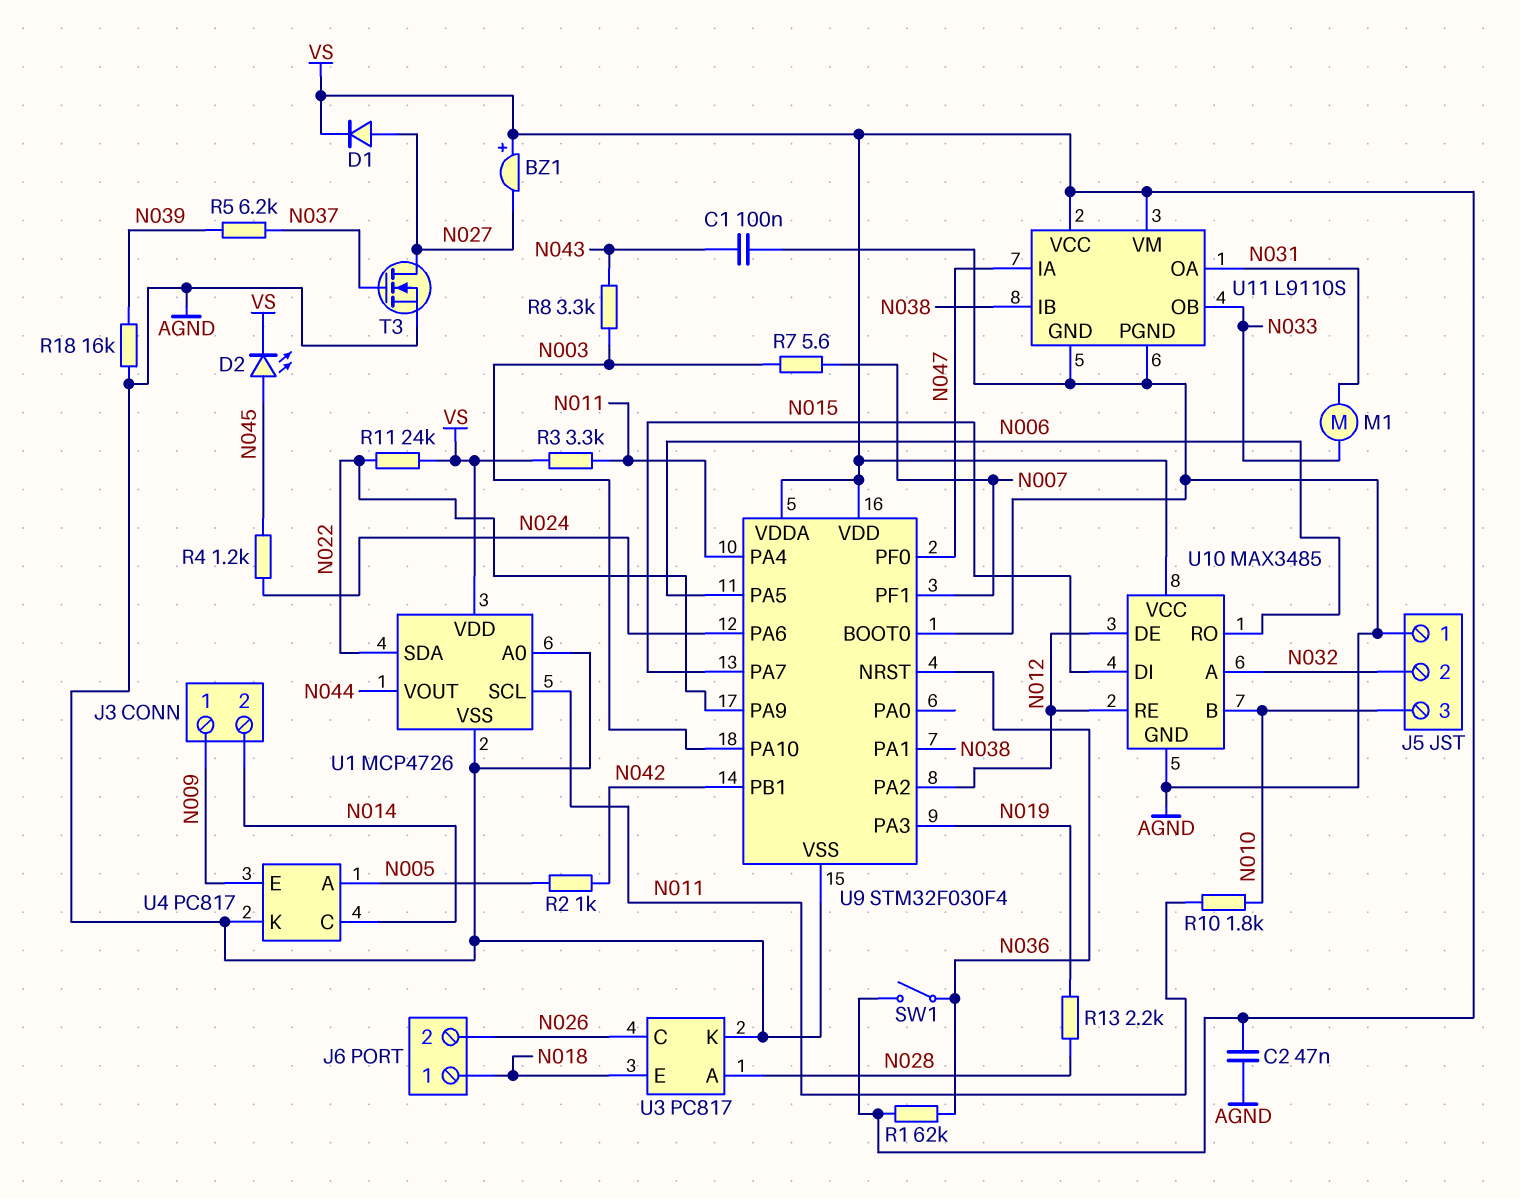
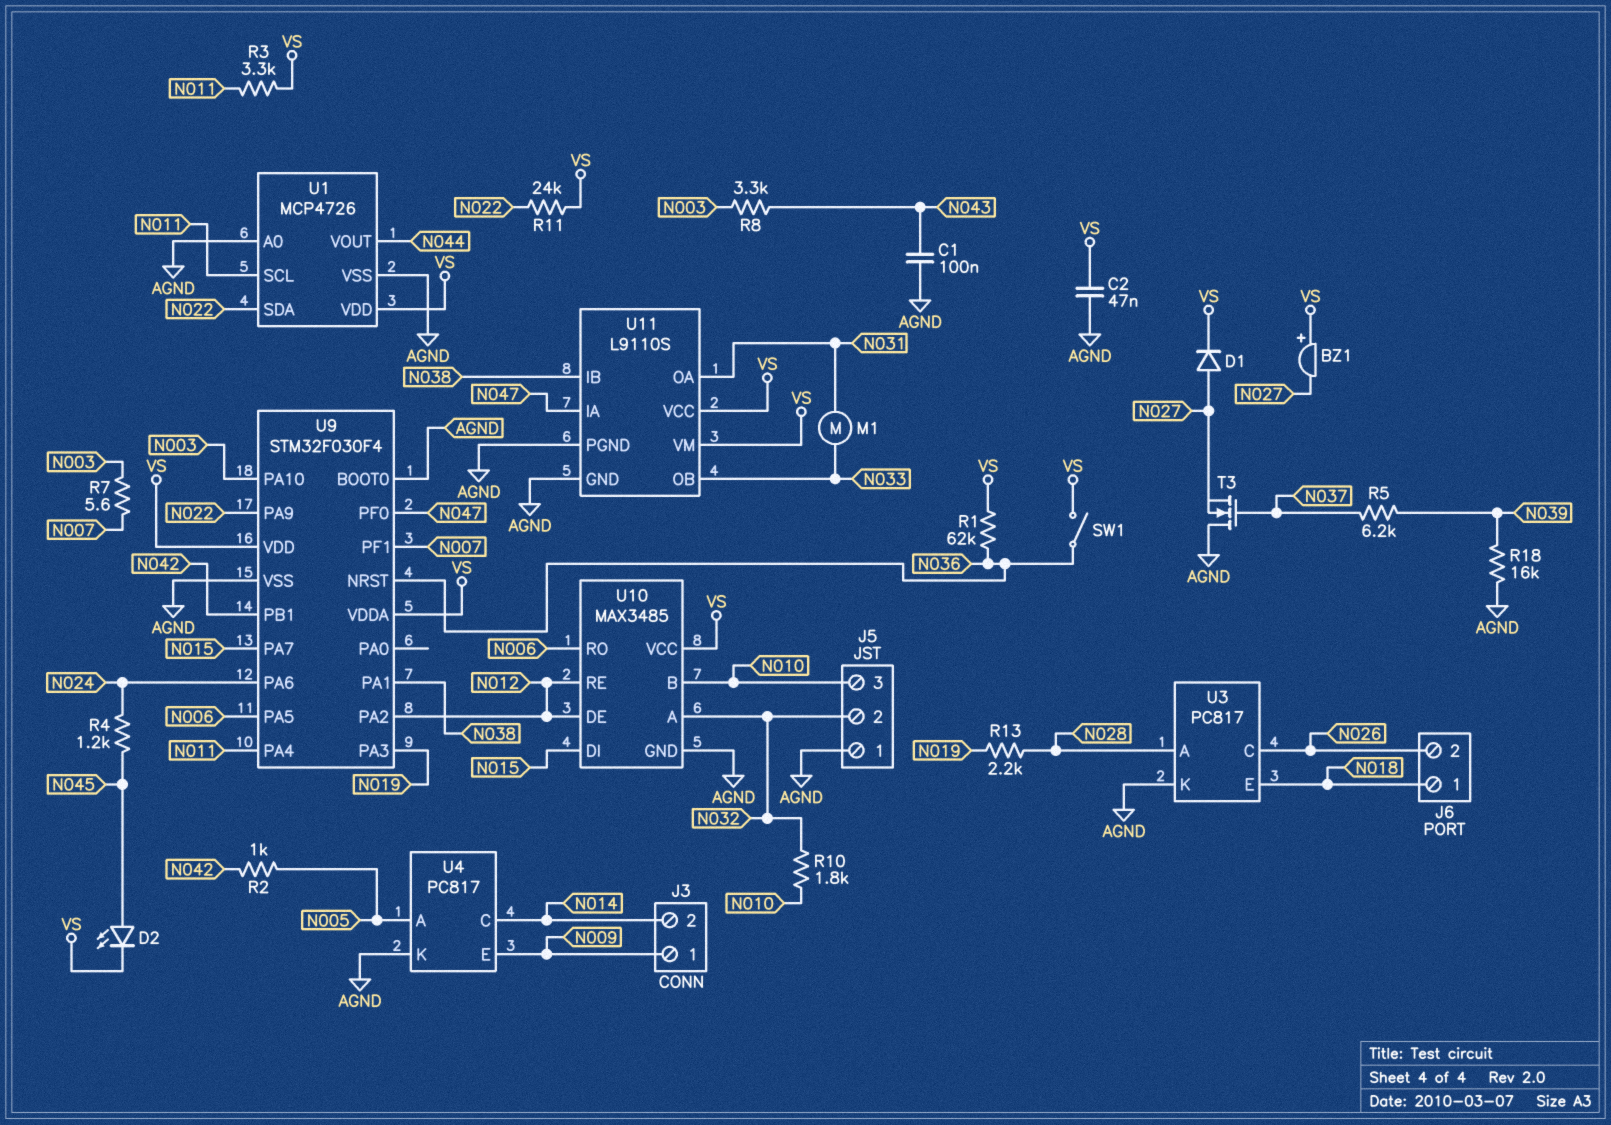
R10: 1.8k (N010, N011) -> 1.8k (N010, N032)
T3: NMOS (G N037, D N027, S AGND) -> NMOS (G N037, D AGND, S N027)

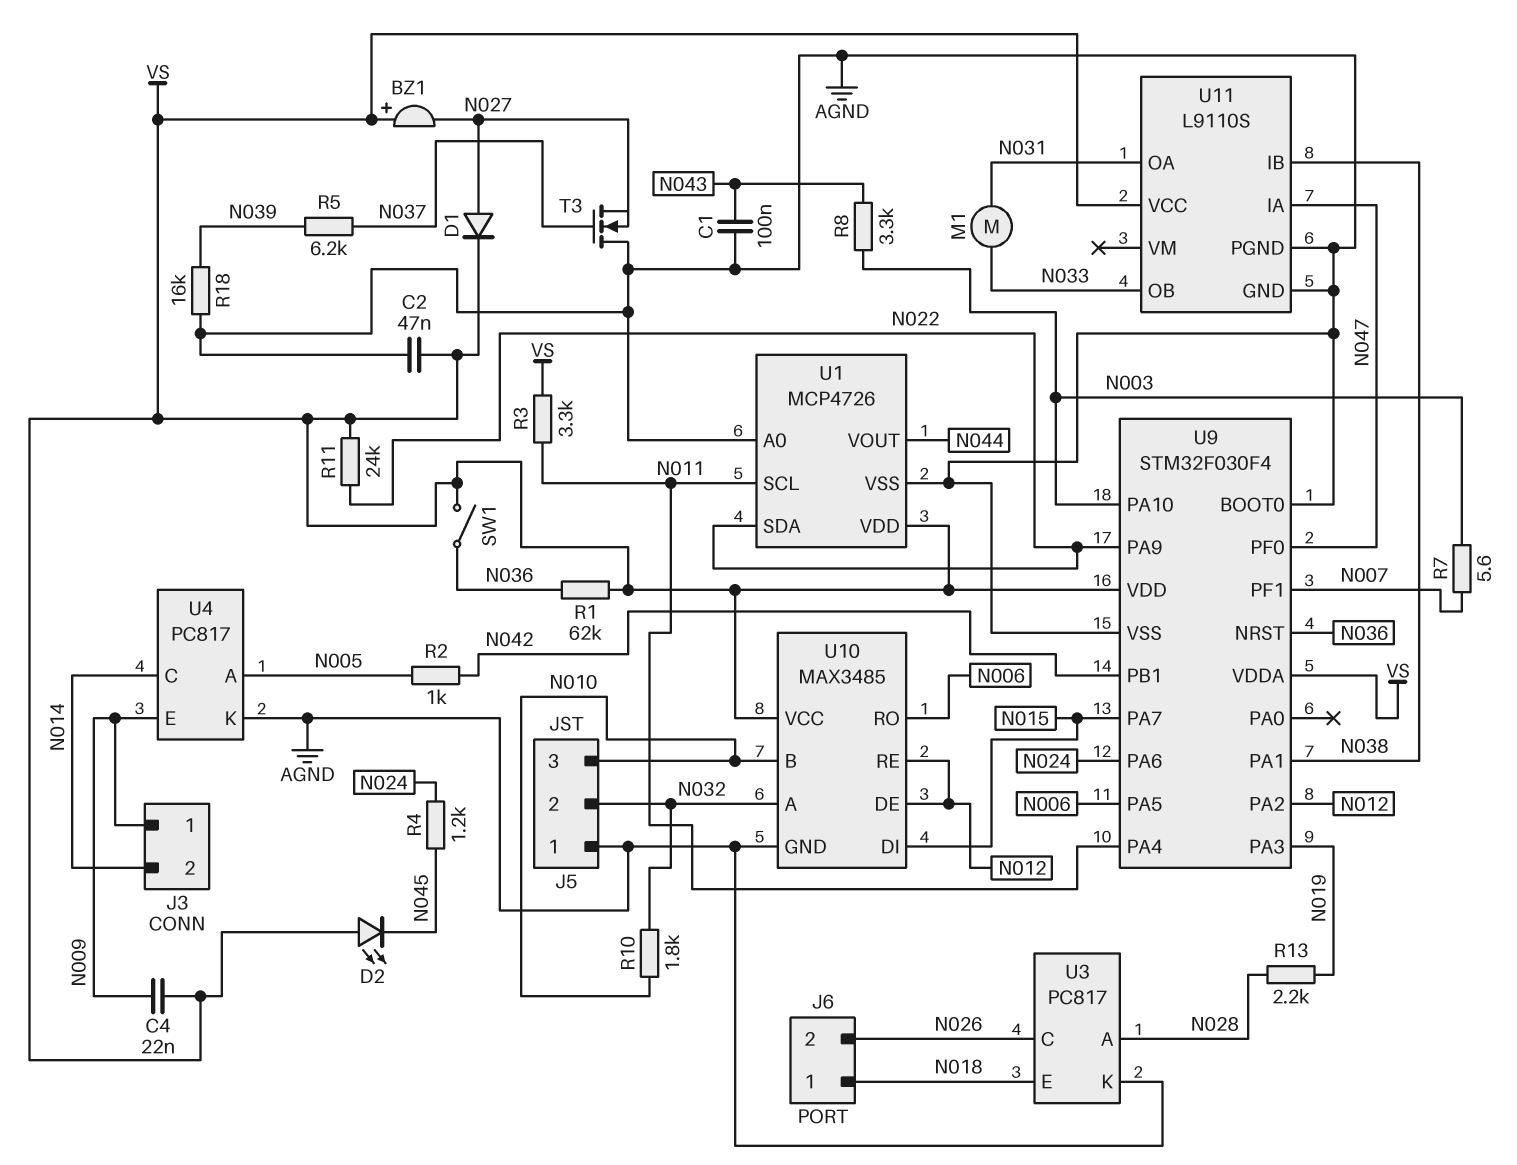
C4: none -> 22nF (N009, VS)
D2: LED (A N045, K VS) -> LED (A VS, K N045)
U11 pin VM: VS -> none

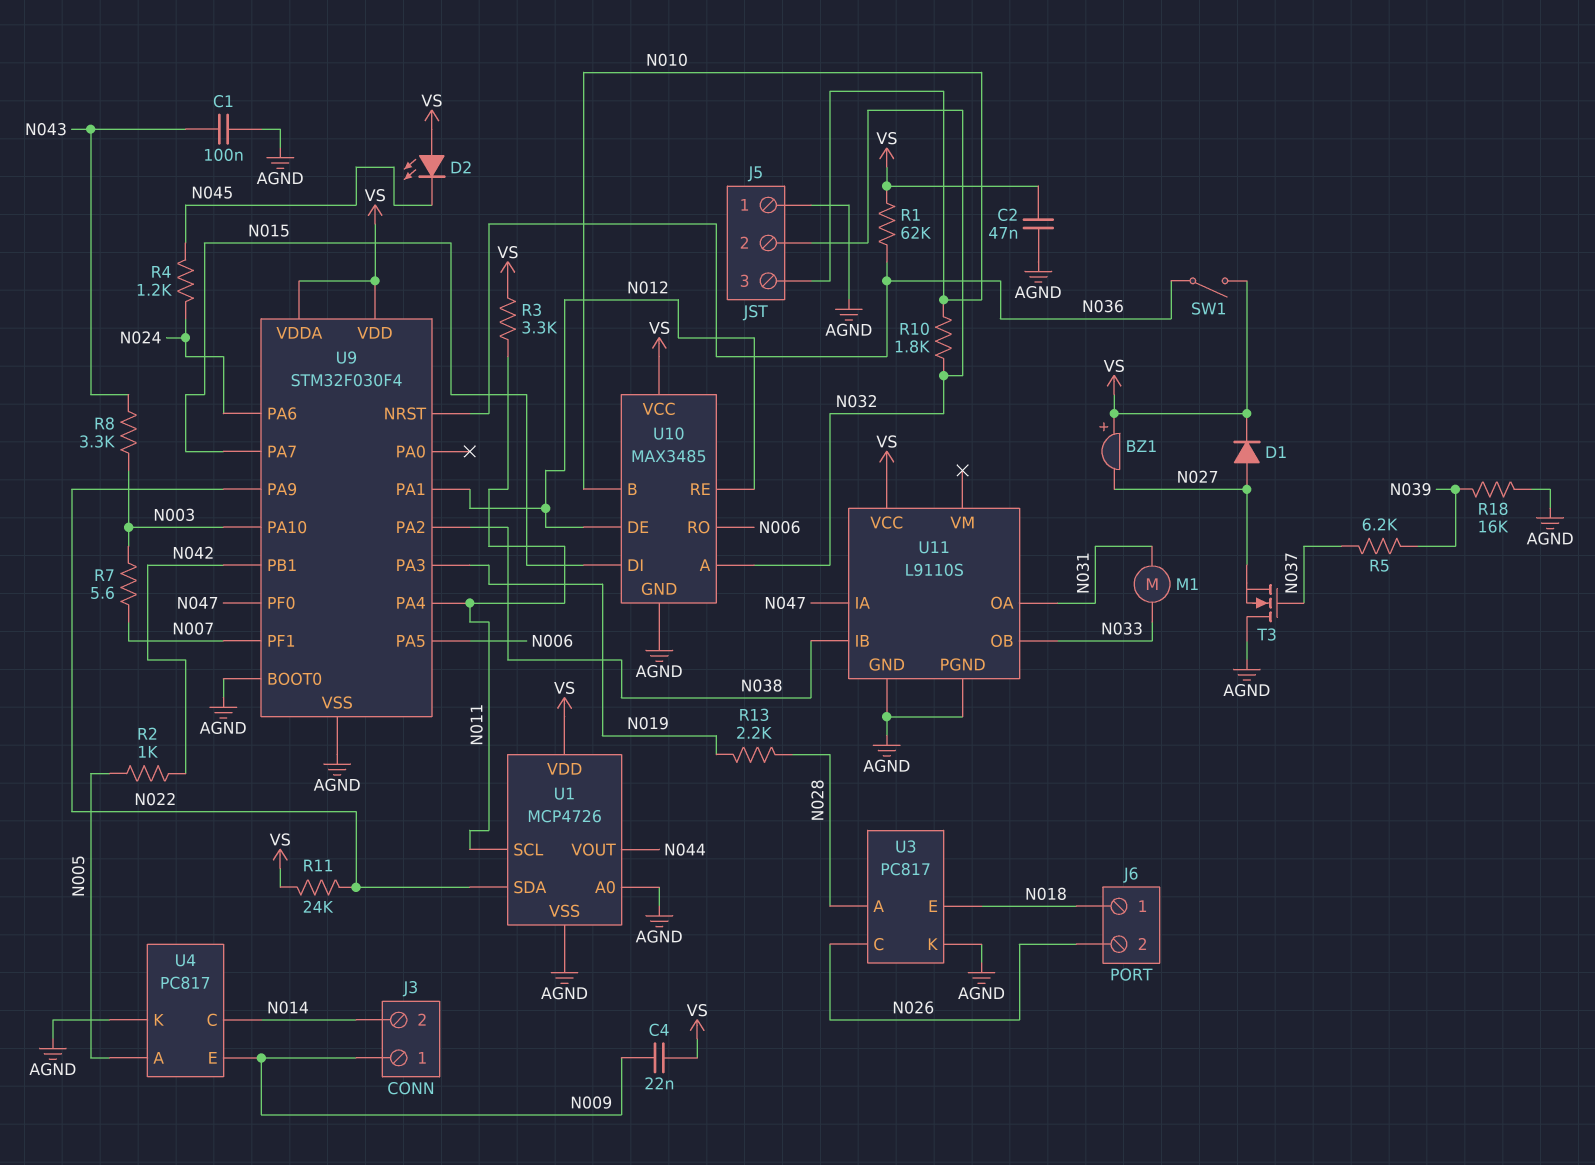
U9 pin PA1: N038 -> N012
U9 pin PA2: N012 -> N038

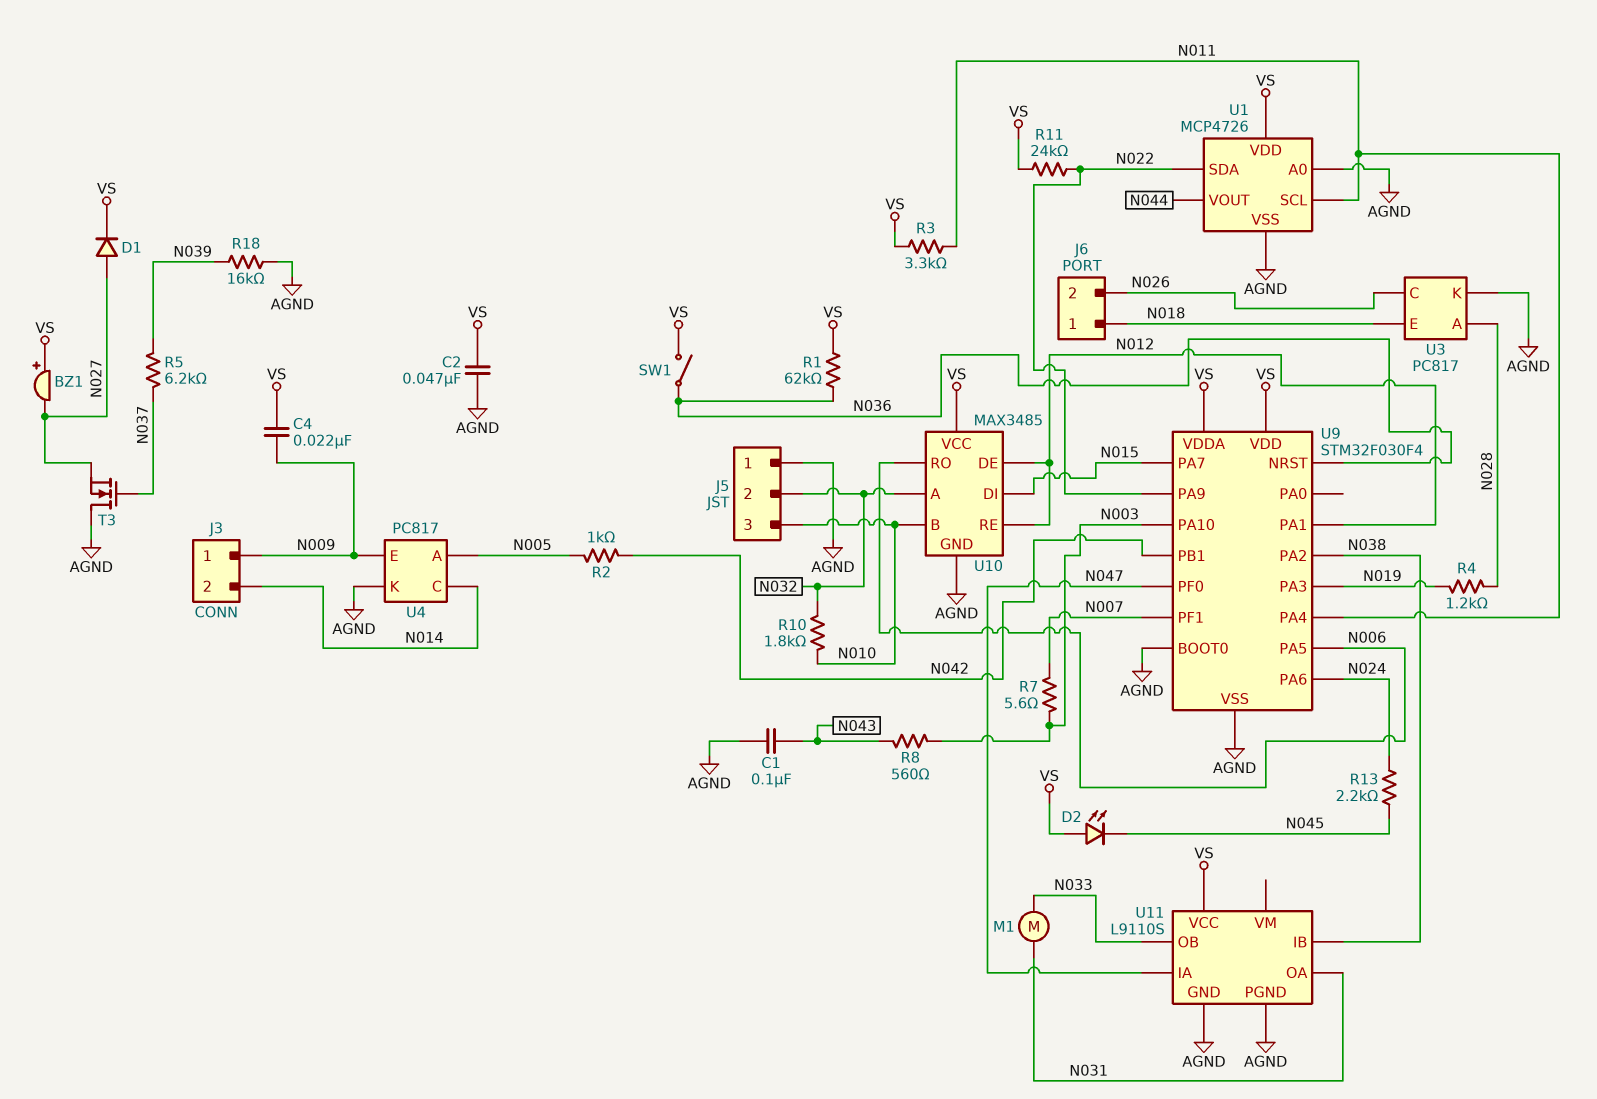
R4: 1.2k (N024, N045) -> 1.2k (N019, N028)
R8: 3.3k (N003, N043) -> 560 (N003, N043)
R13: 2.2k (N019, N028) -> 2.2k (N024, N045)

